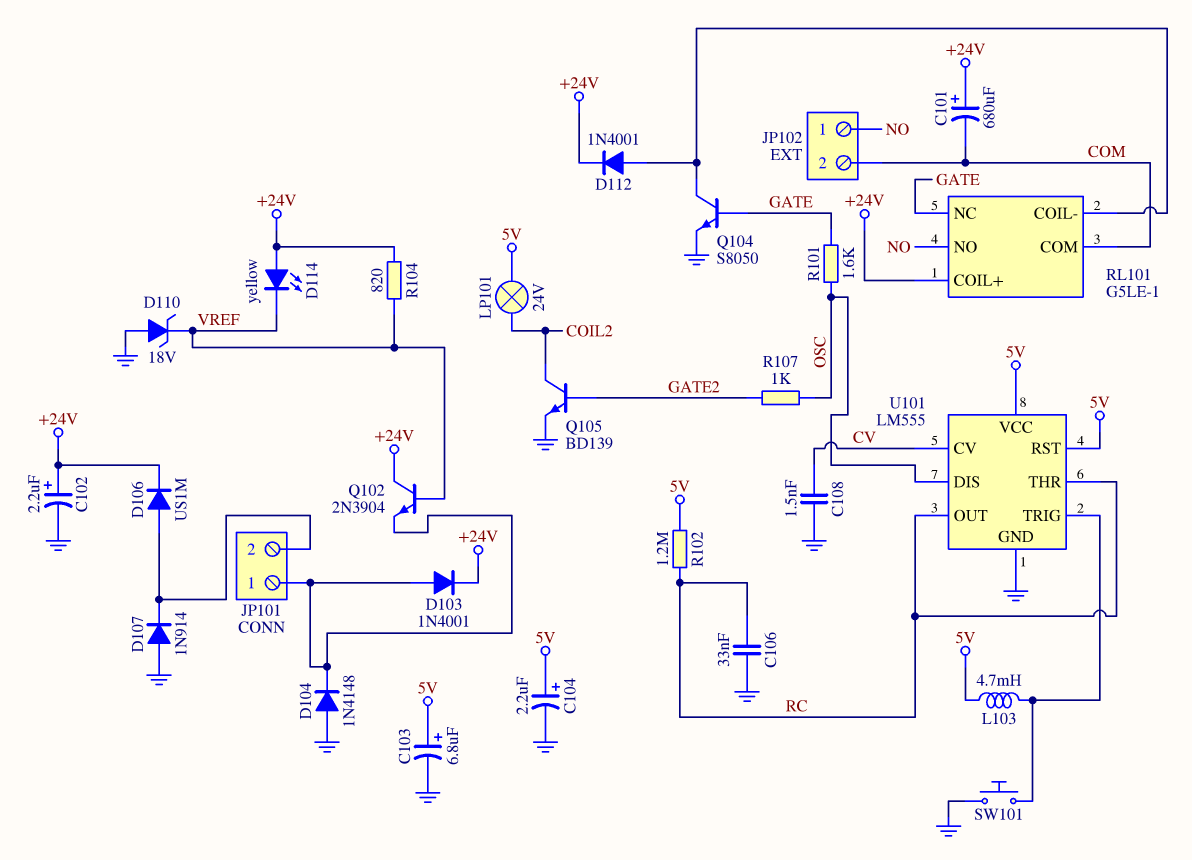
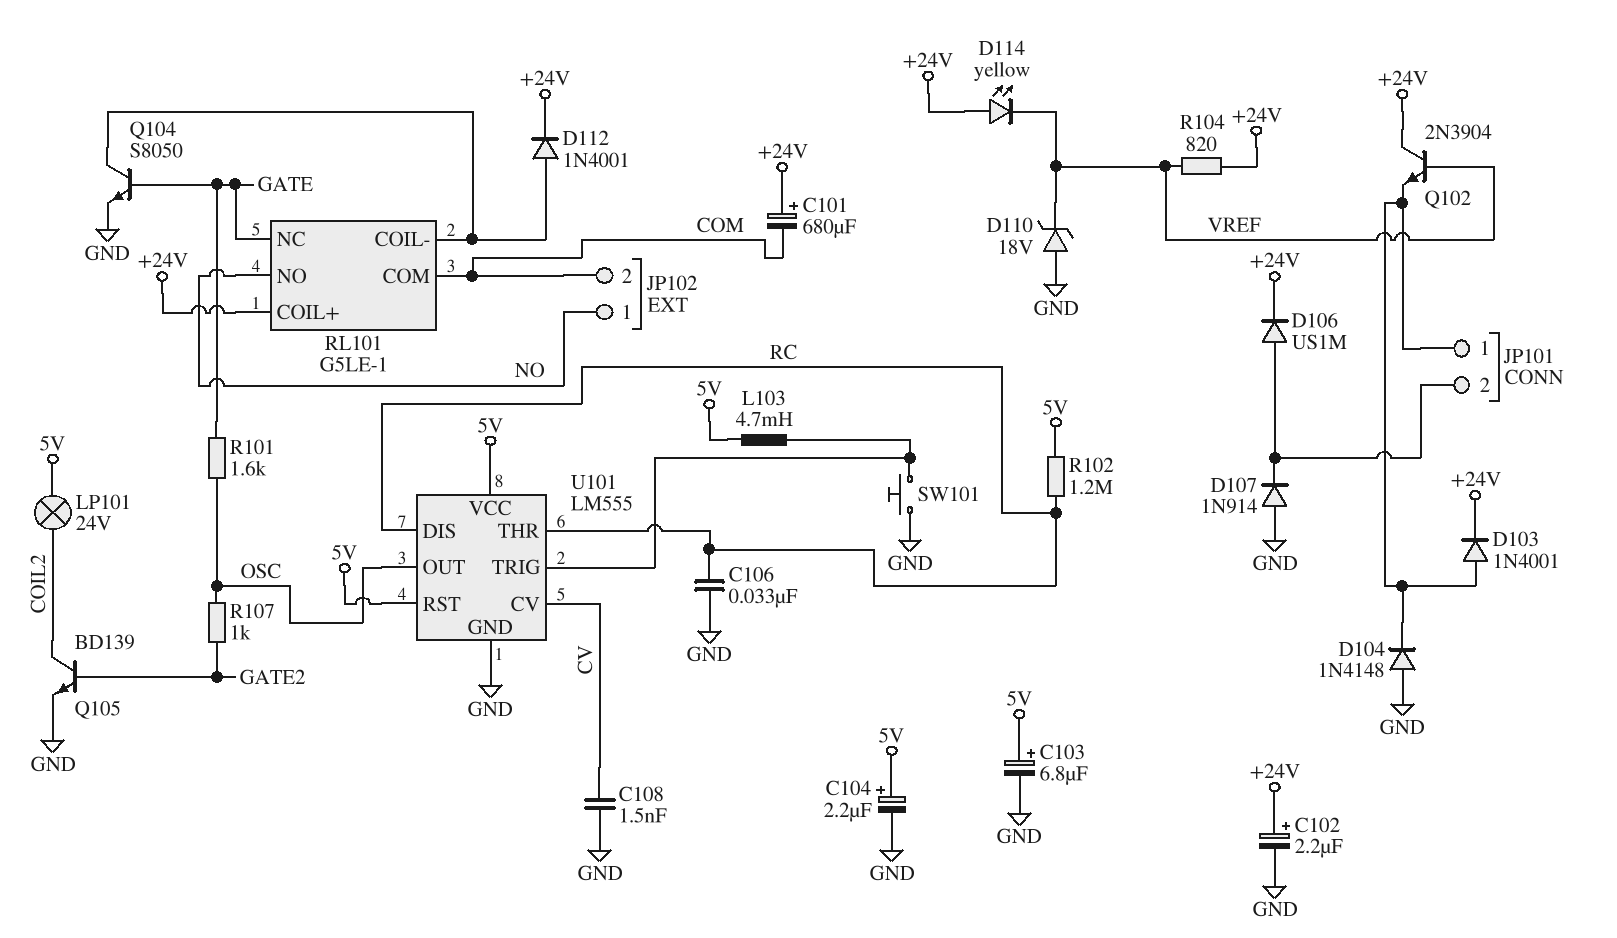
U101 pin DIS: OSC -> RC
U101 pin OUT: RC -> OSC

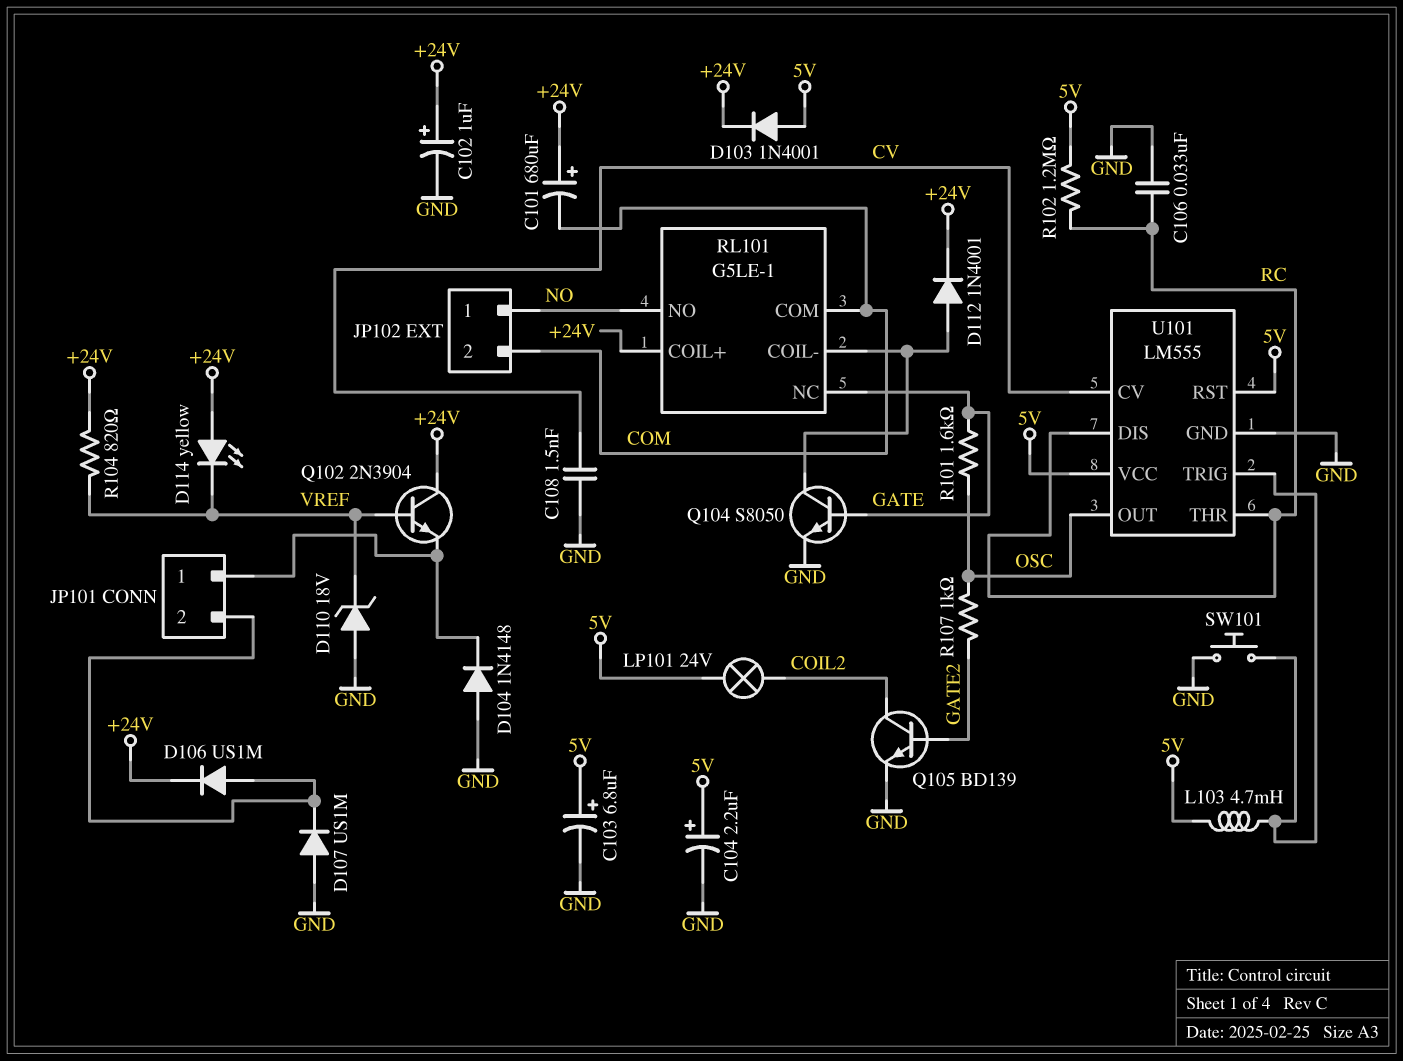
C102: 2.2uF (plus +24V, minus GND) -> 1uF (plus +24V, minus GND)
D103: diode 1N4001 (A JP101/1, K +24V) -> diode 1N4001 (A 5V, K +24V)
D107: diode 1N914 (A GND, K JP101/2) -> diode US1M (A GND, K JP101/2)

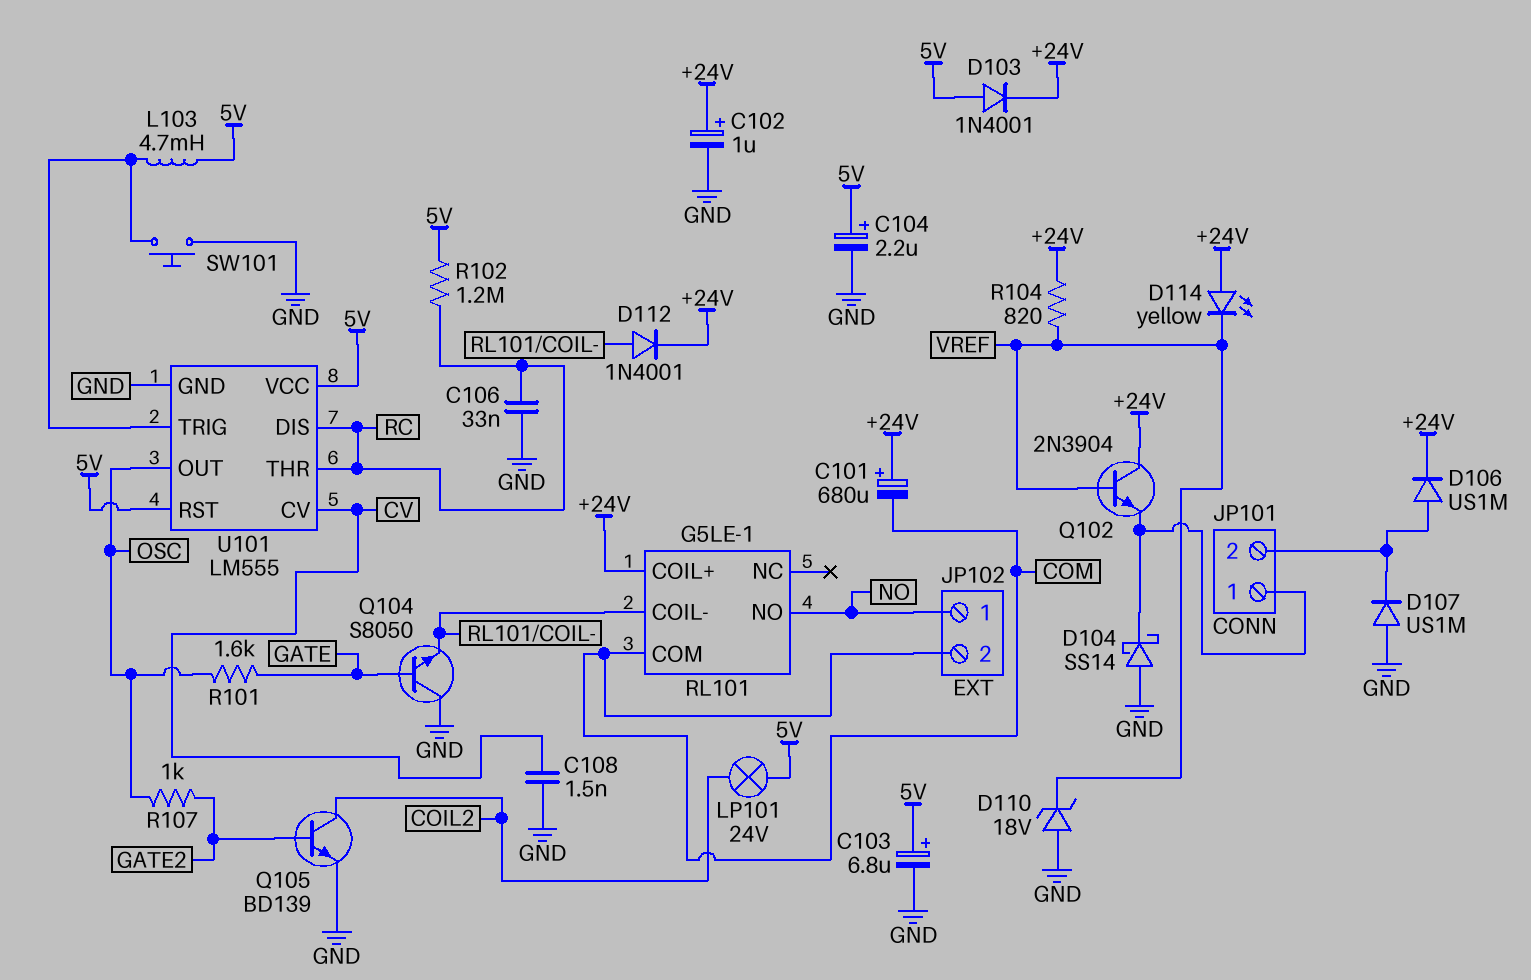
D104: diode 1N4148 (A GND, K JP101/1) -> schottky SS14 (A GND, K JP101/1)
Q104: NPN S8050 (B GATE, C RL101/COIL-, E GND) -> NPN S8050 (B GATE, C GND, E RL101/COIL-)
RL101 pin NC: GATE -> none

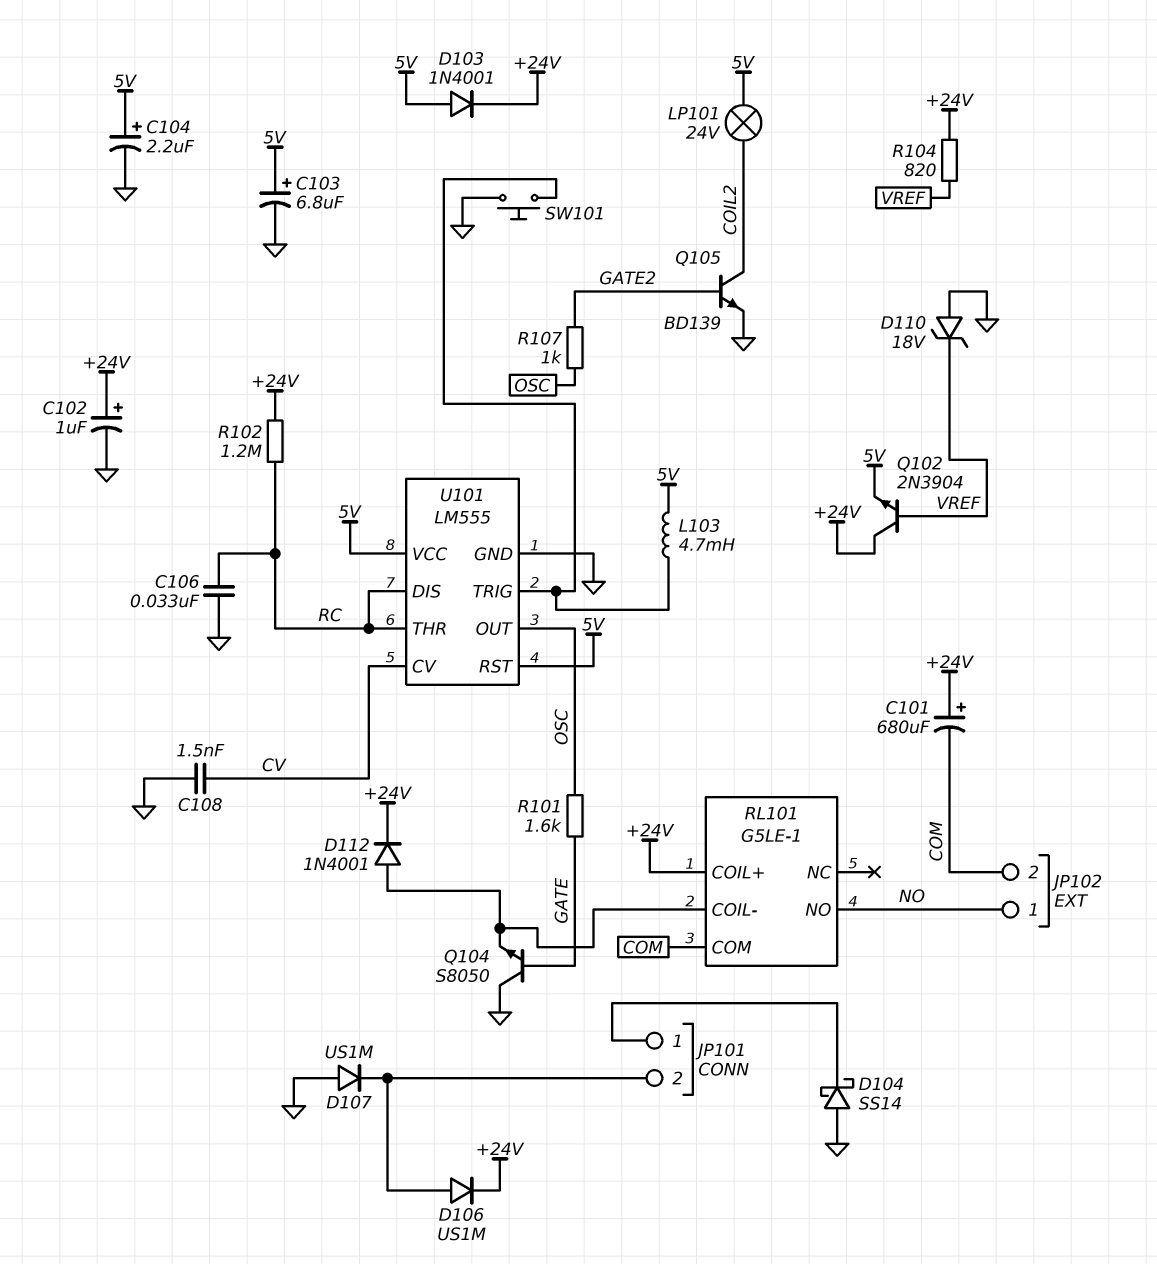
D114: LED yellow (A +24V, K VREF) -> none
Q102: NPN 2N3904 (B VREF, C +24V, E JP101/1) -> NPN 2N3904 (B VREF, C +24V, E 5V)
R102: 1.2M (5V, RC) -> 1.2M (+24V, RC)

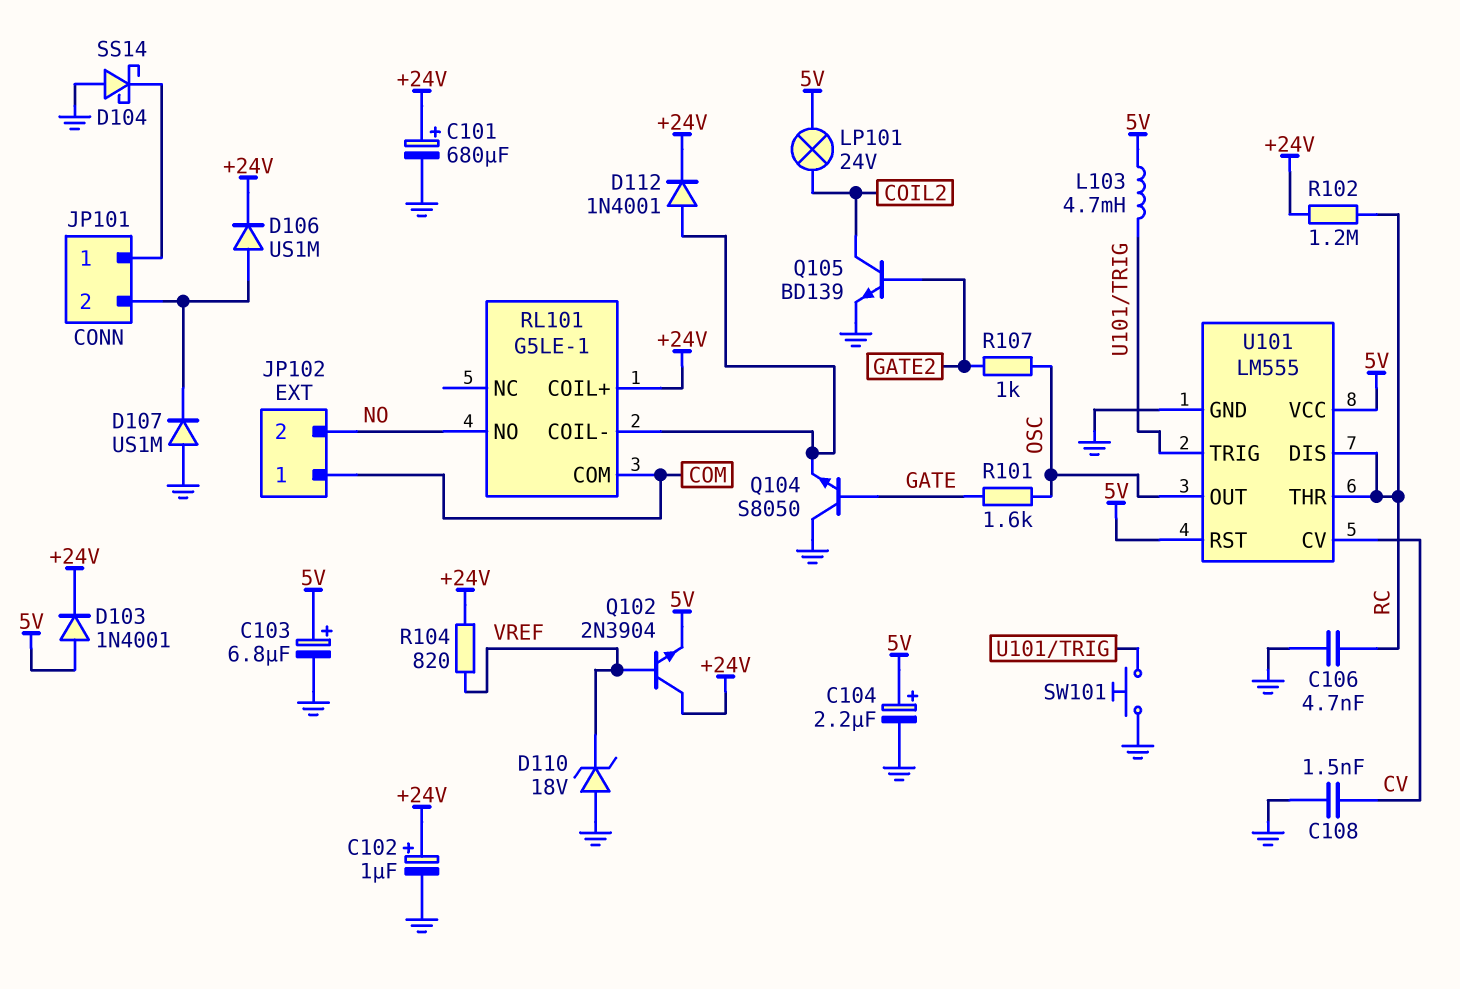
C101: 680uF (plus +24V, minus COM) -> 680uF (plus +24V, minus GND)
C106: 33nF (GND, RC) -> 4.7nF (GND, RC)
JP102 pin 1: NO -> COM
JP102 pin 2: COM -> NO

